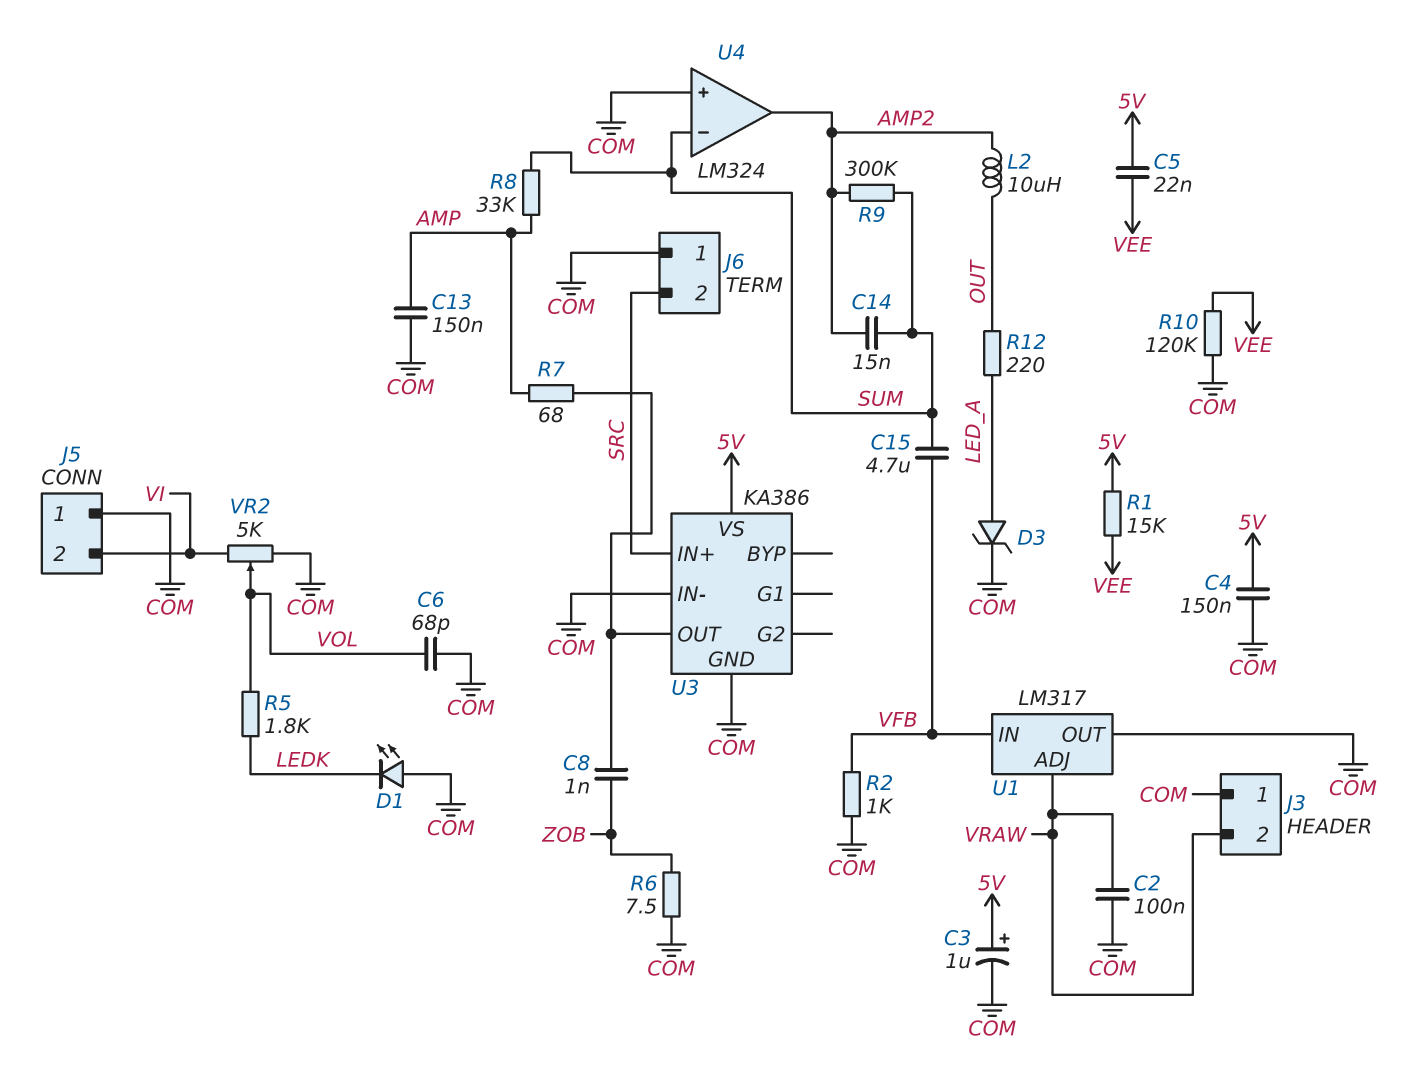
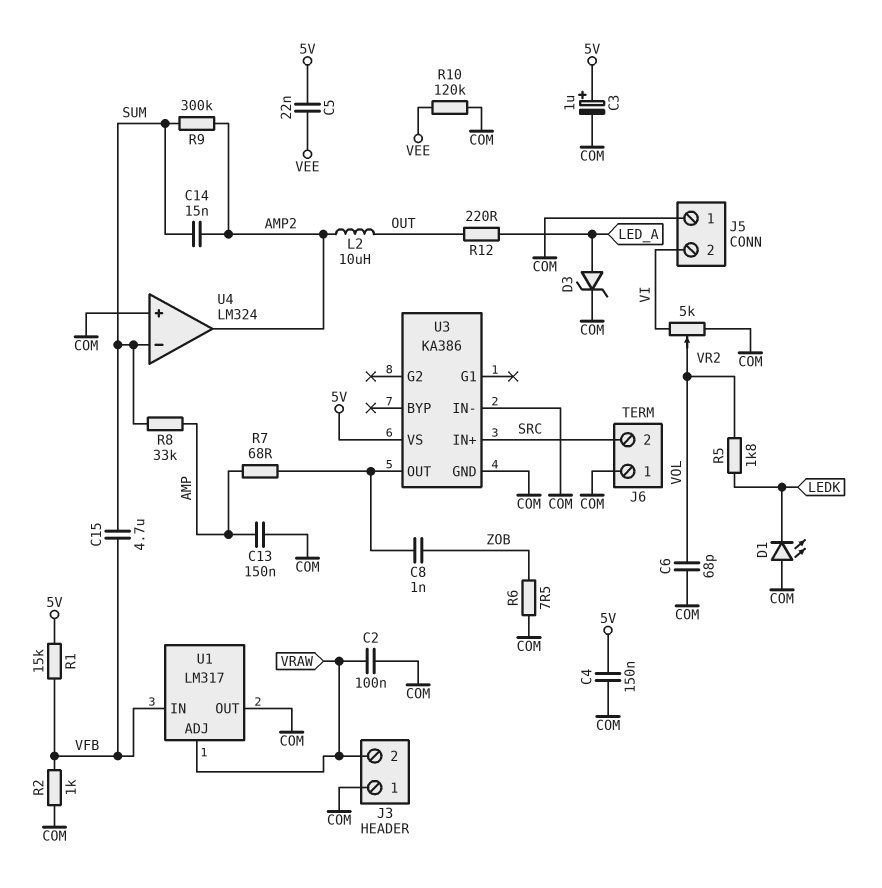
R1: 15k (5V, VEE) -> 15k (5V, VFB)

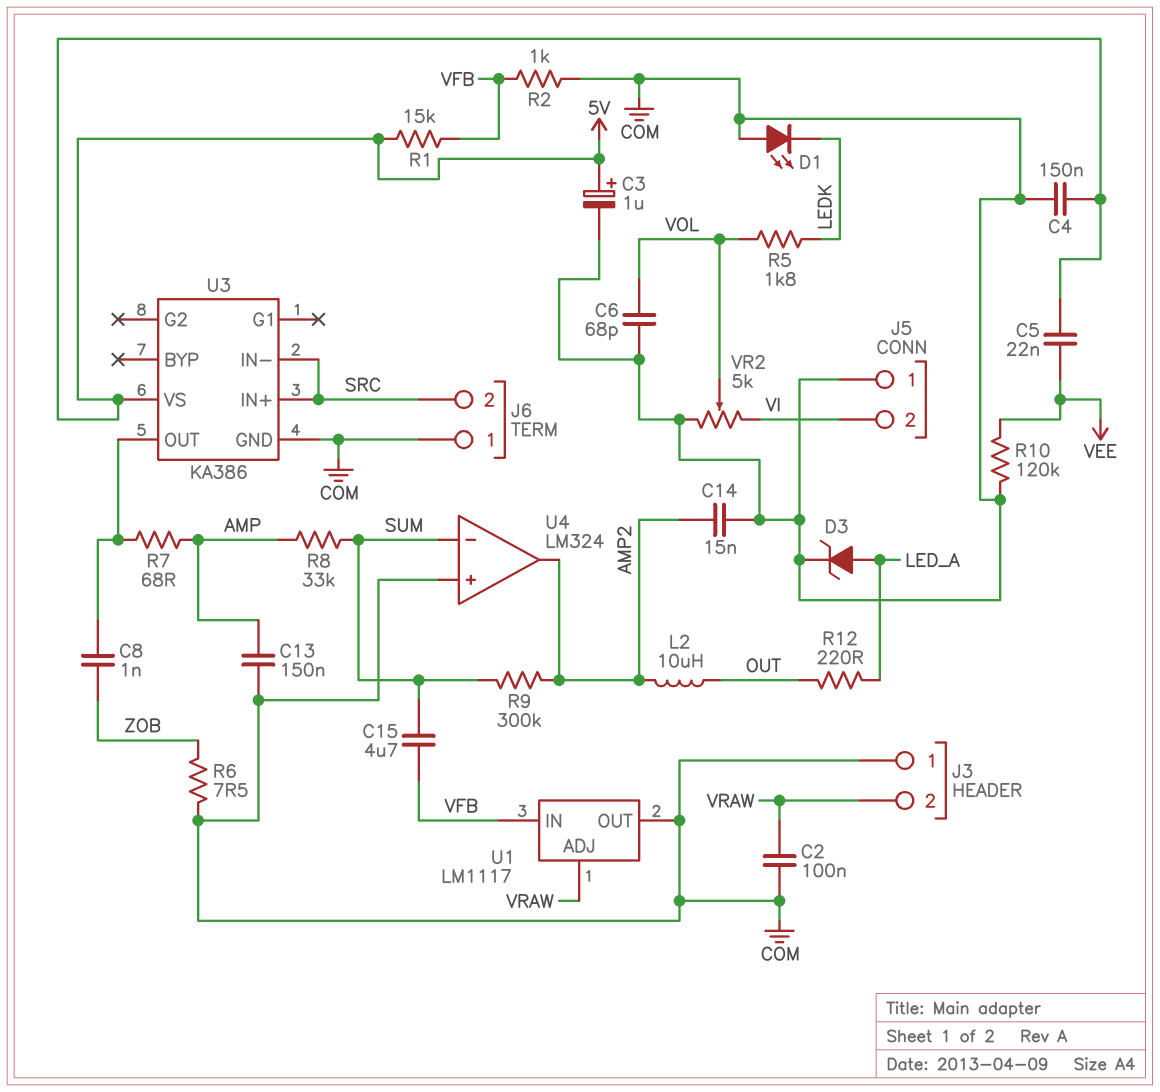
C14: 15nF (AMP2, SUM) -> 15nF (AMP2, COM)
U1: LM317 -> LM1117
U3 pin IN-: COM -> SRC

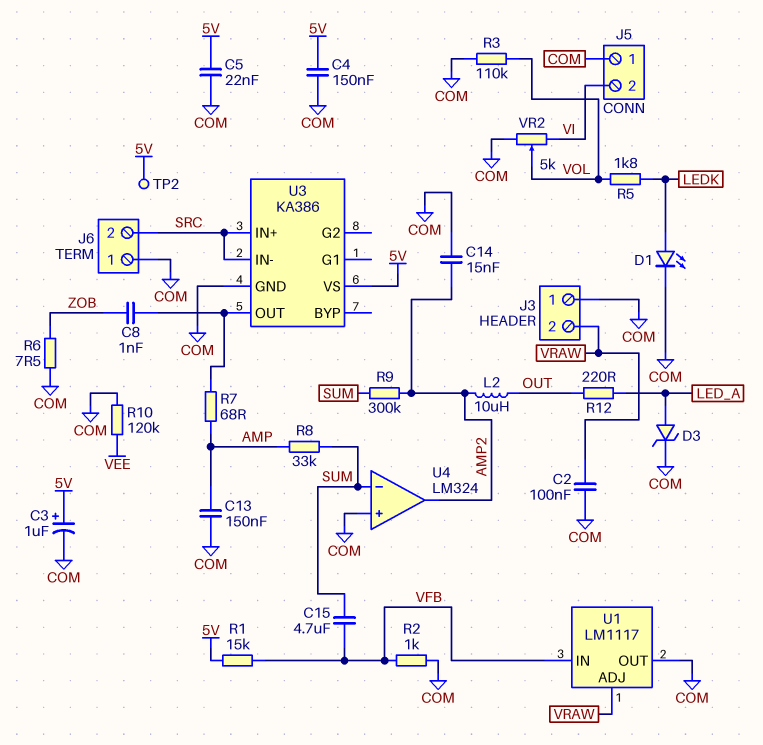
C5: 22nF (5V, VEE) -> 22nF (5V, COM)
C6: 68pF (COM, VOL) -> none
D1: LED (A COM, K LEDK) -> LED (A LEDK, K COM)
R3: none -> 110k (COM, VOL)
TP2: none -> test point (5V)

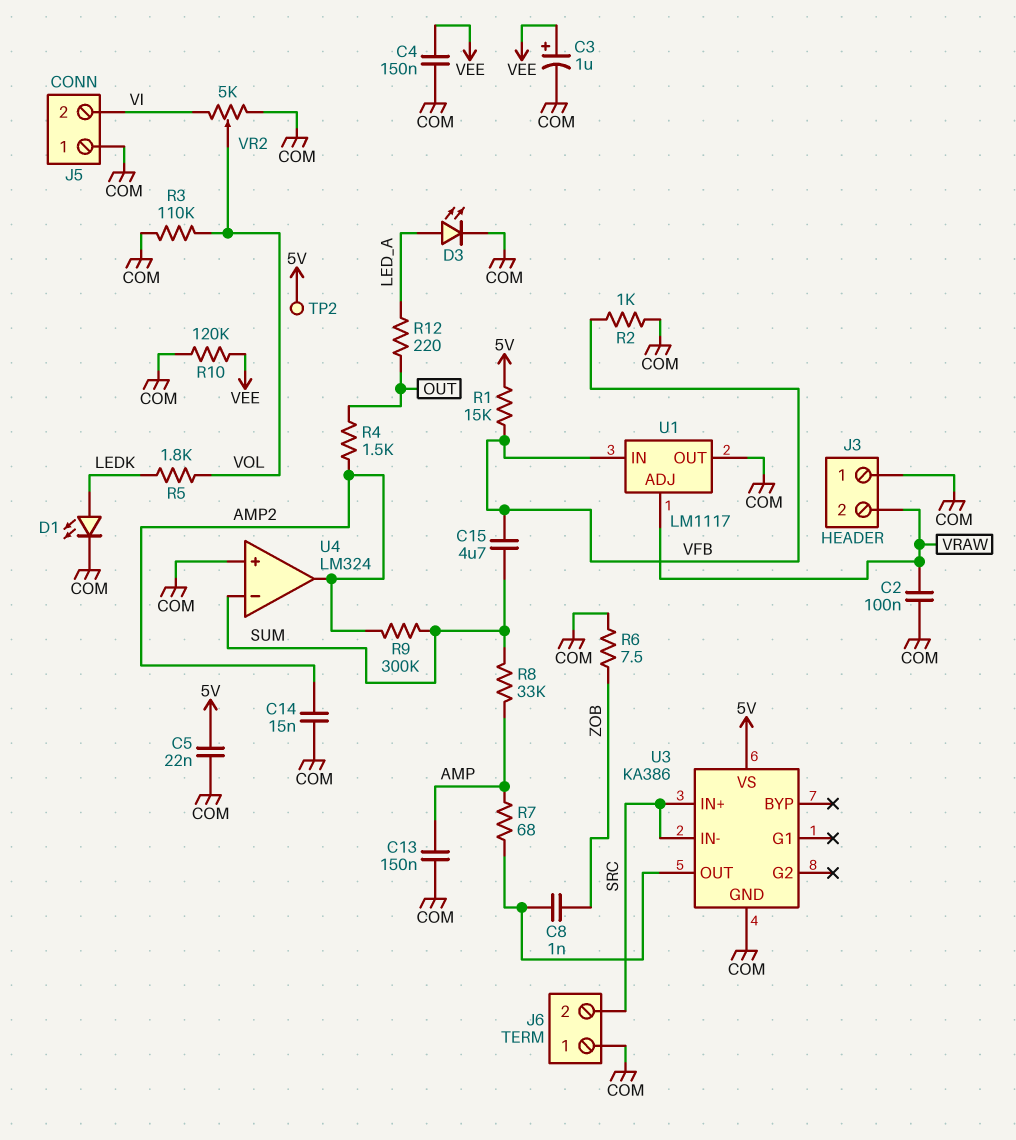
C3: 1uF (plus 5V, minus COM) -> 1uF (plus VEE, minus COM)
C4: 150nF (5V, COM) -> 150nF (COM, VEE)
D3: zener (A LED_A, K COM) -> LED (A LED_A, K COM)
L2: 10uH (AMP2, OUT) -> none
R4: none -> 1.5k (AMP2, OUT)

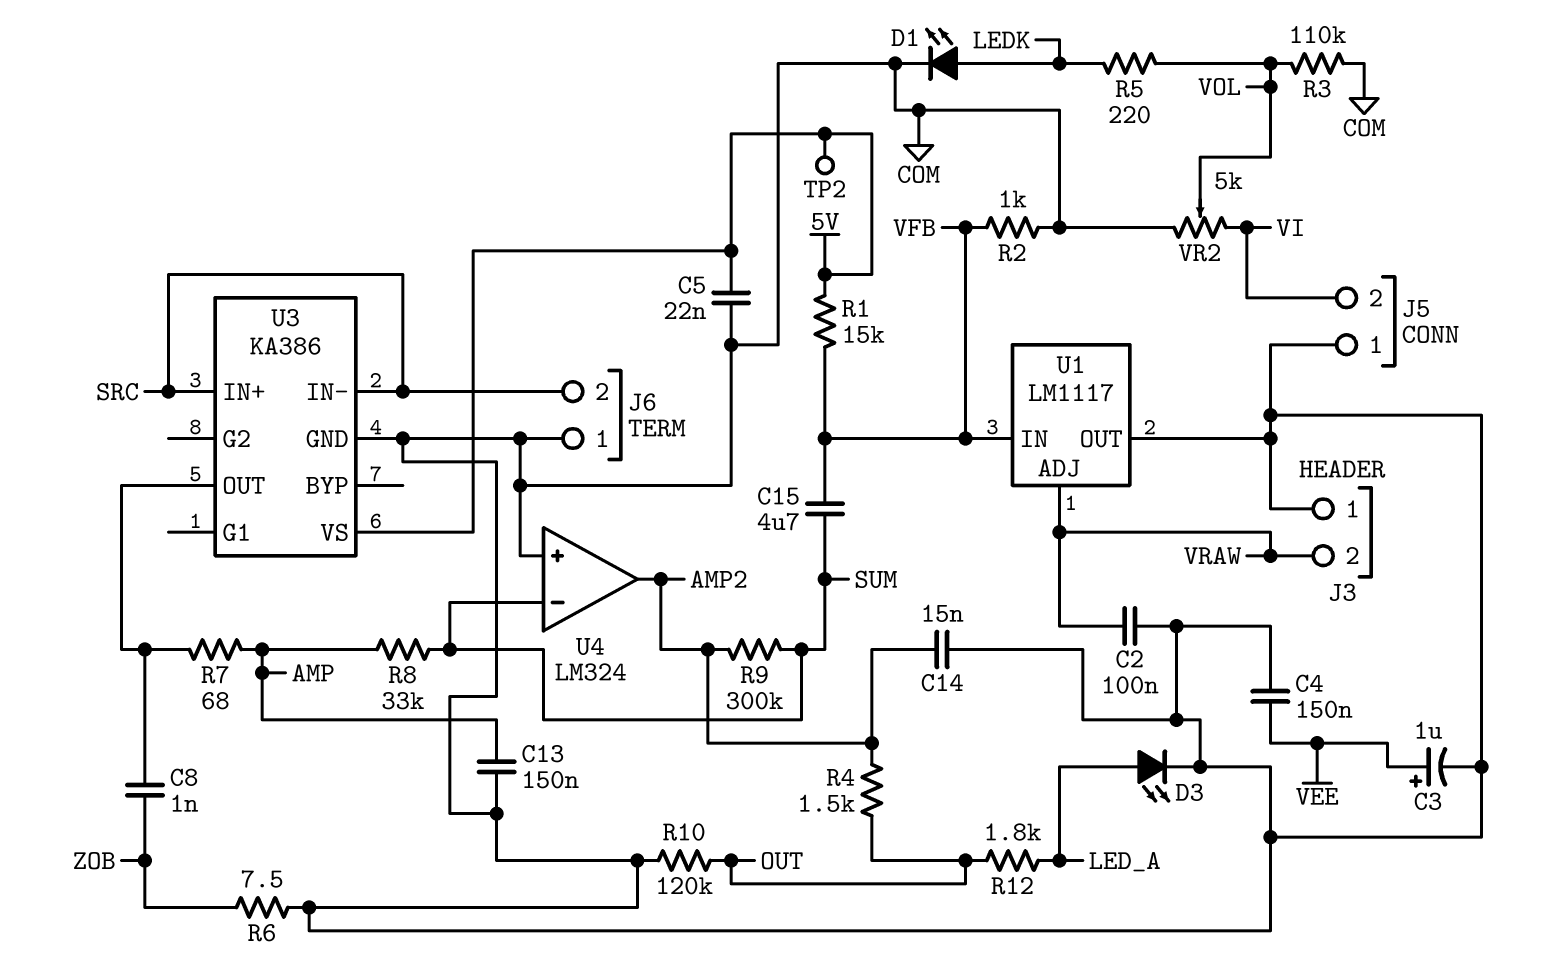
R5: 1.8k (LEDK, VOL) -> 220 (LEDK, VOL)
R10: 120k (COM, VEE) -> 120k (COM, OUT)
R12: 220 (LED_A, OUT) -> 1.8k (LED_A, OUT)

